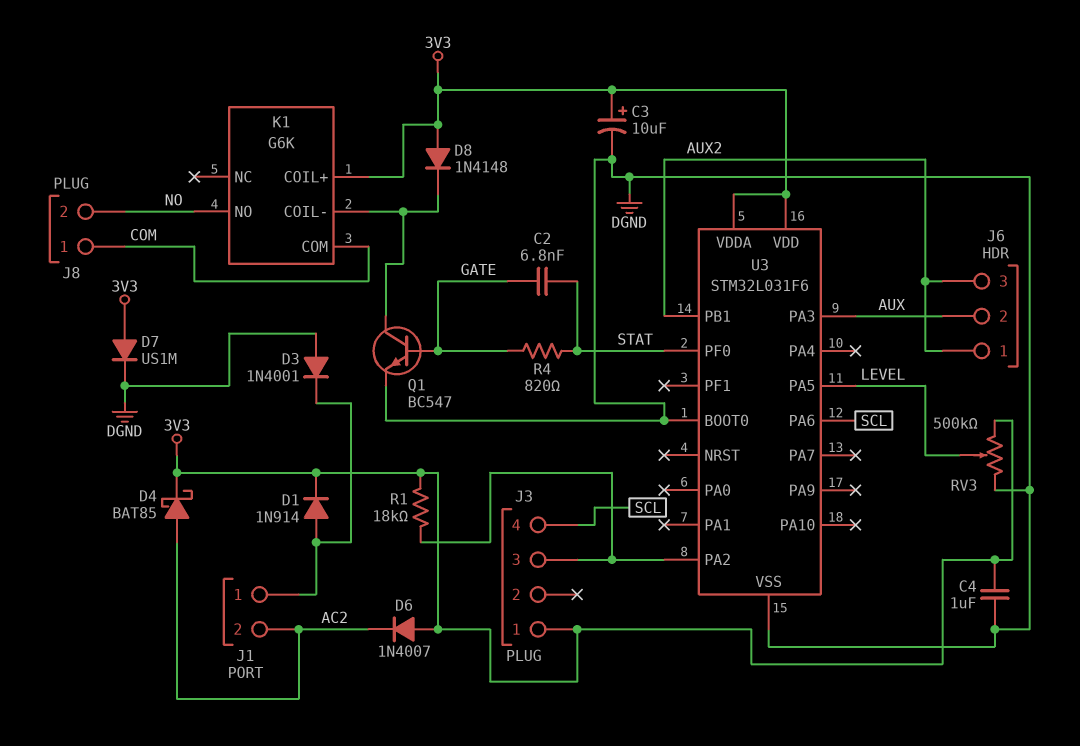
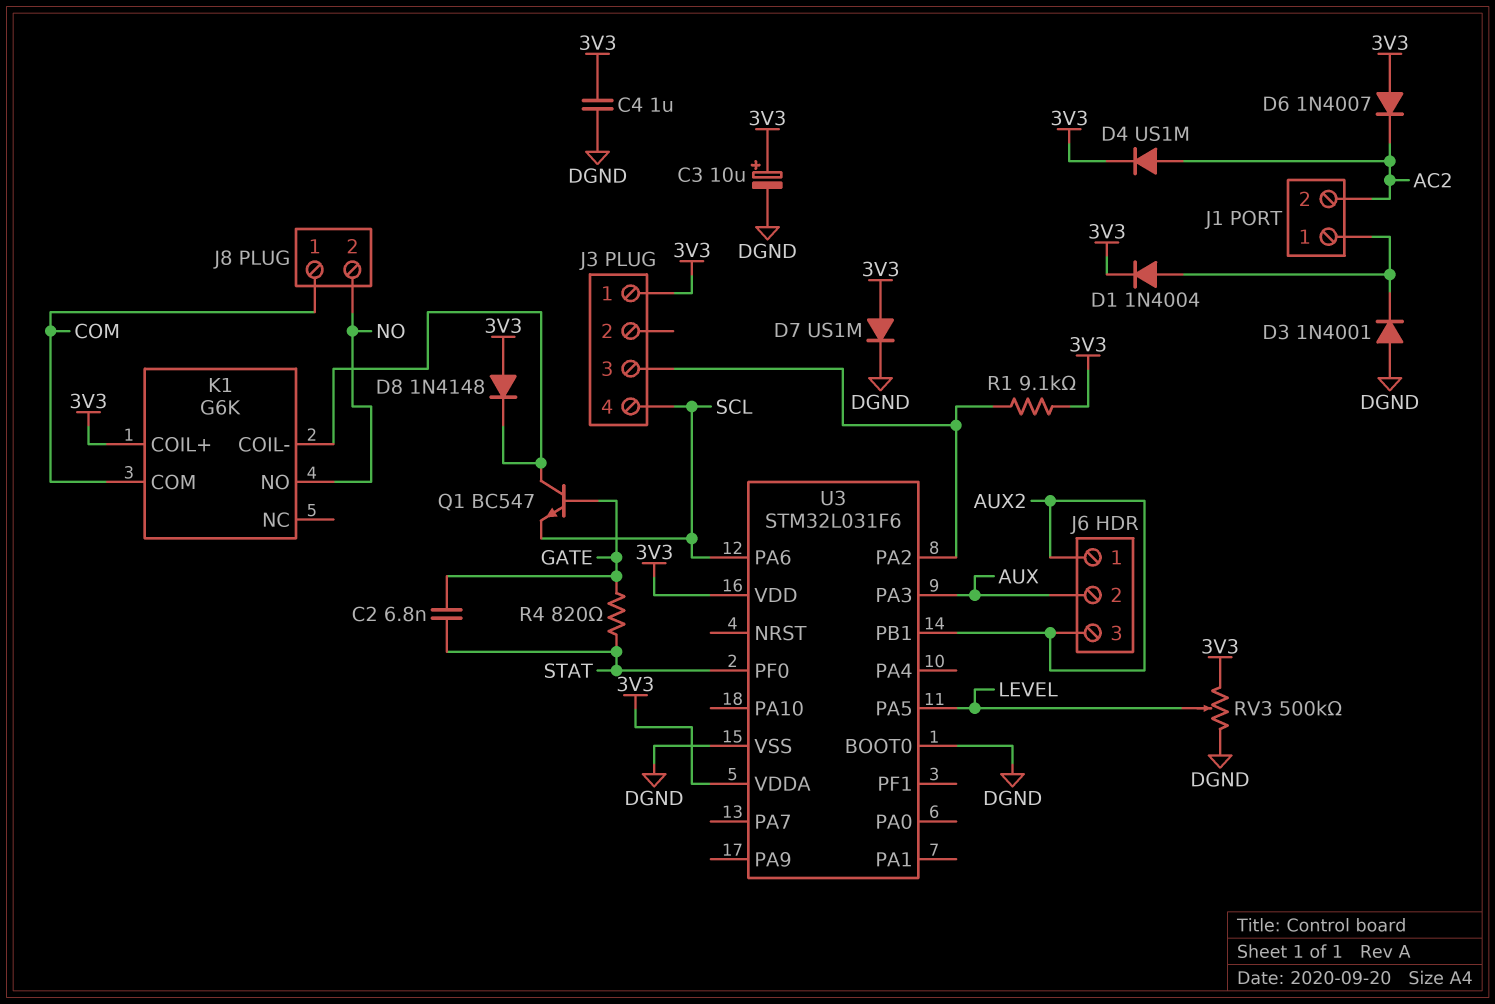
D1: diode 1N914 (A J1/1, K 3V3) -> diode 1N4004 (A J1/1, K 3V3)
D4: schottky BAT85 (A AC2, K 3V3) -> diode US1M (A AC2, K 3V3)
Q1: NPN BC547 (B GATE, C K1/COIL-, E DGND) -> NPN BC547 (B GATE, C K1/COIL-, E SCL)
R1: 18k (3V3, J3/3) -> 9.1k (3V3, J3/3)

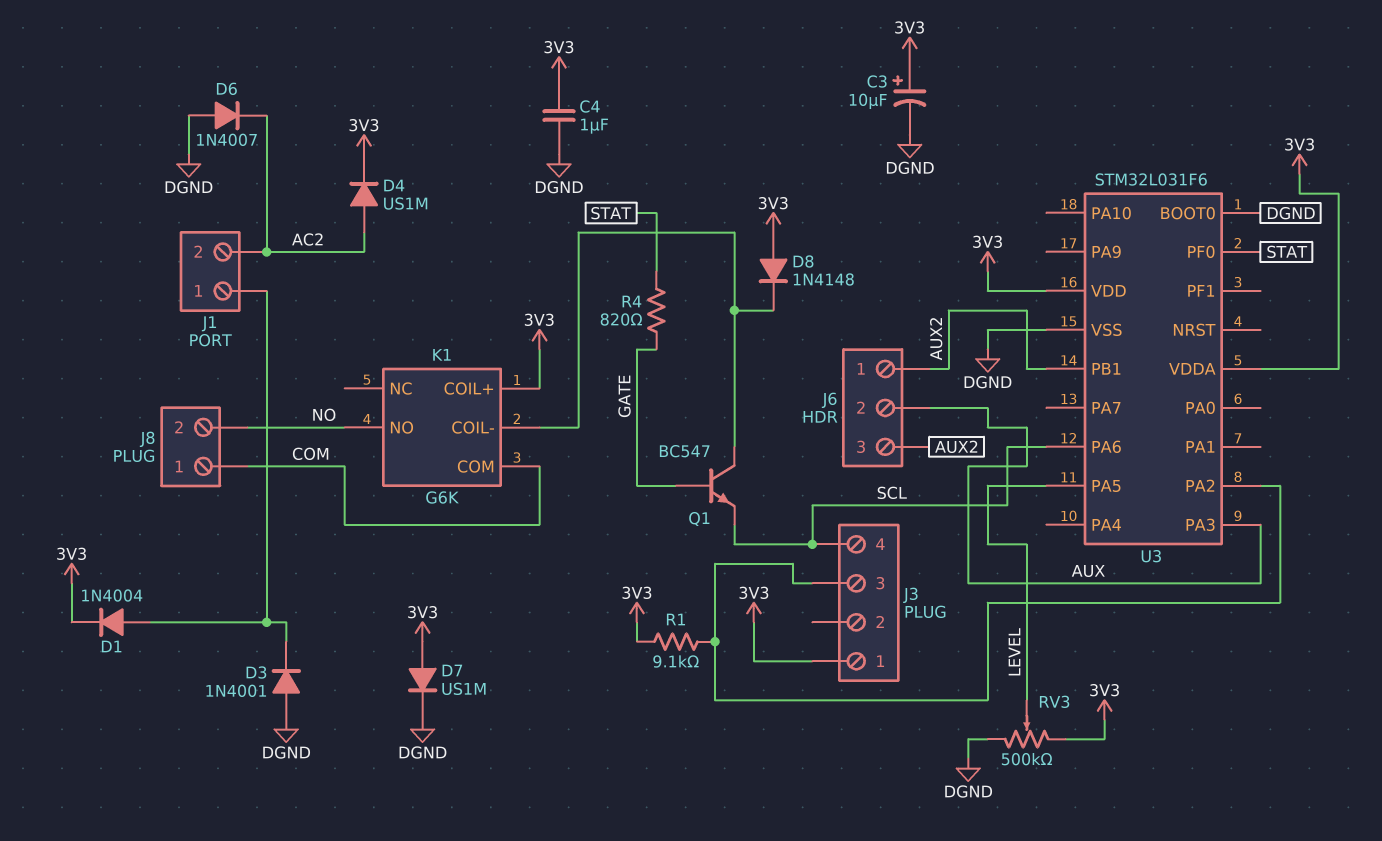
C2: 6.8nF (GATE, STAT) -> none
D6: diode 1N4007 (A 3V3, K AC2) -> diode 1N4007 (A DGND, K AC2)

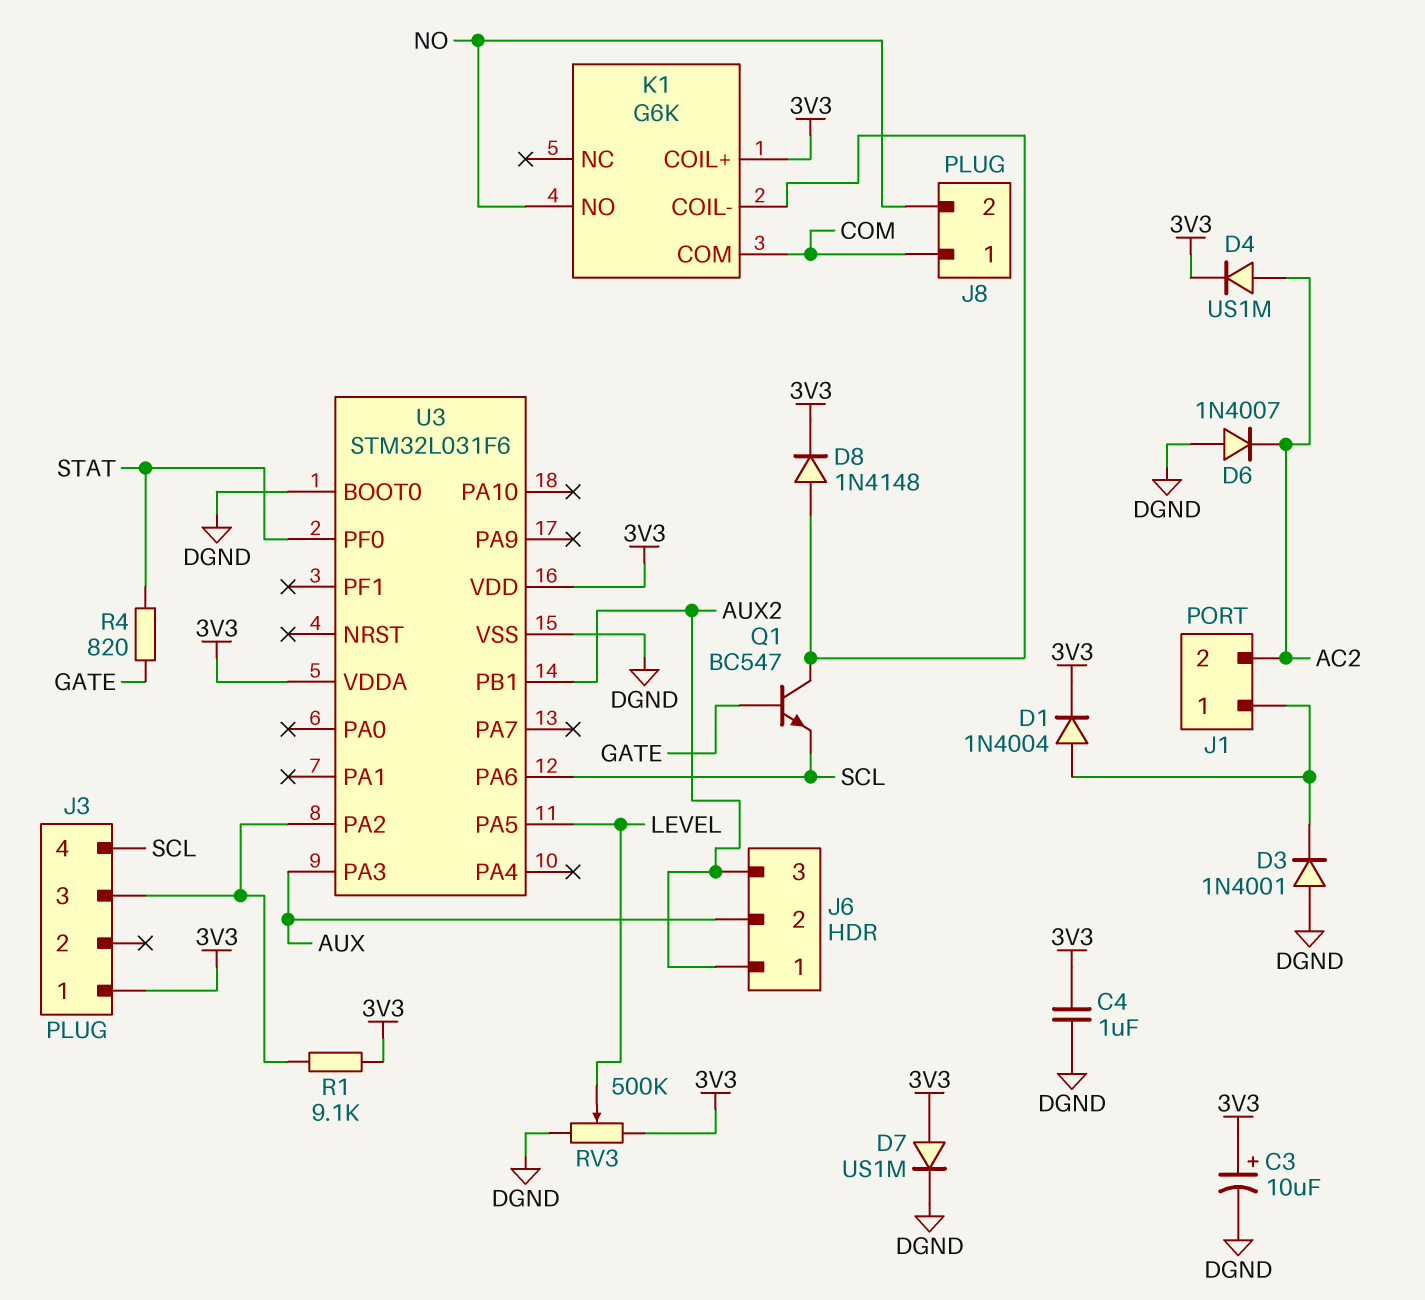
D8: diode 1N4148 (A 3V3, K K1/COIL-) -> diode 1N4148 (A K1/COIL-, K 3V3)

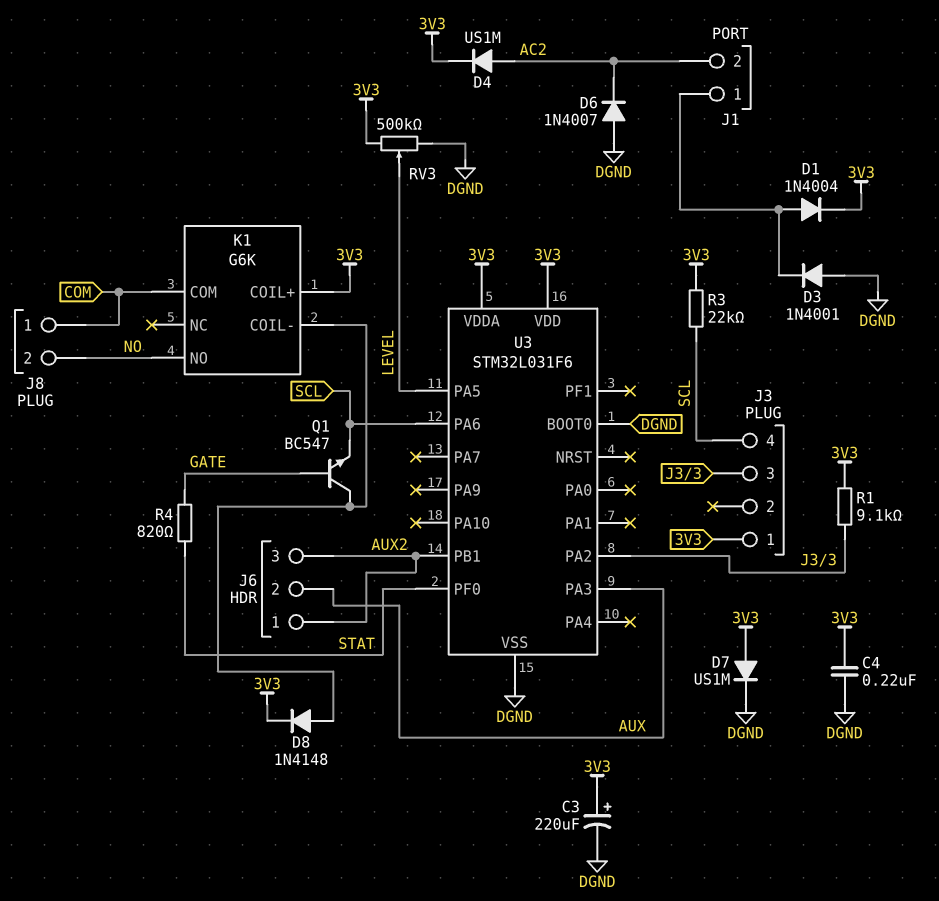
C3: 10uF (plus 3V3, minus DGND) -> 220uF (plus 3V3, minus DGND)
C4: 1uF (3V3, DGND) -> 220nF (3V3, DGND)
R3: none -> 22k (3V3, SCL)

